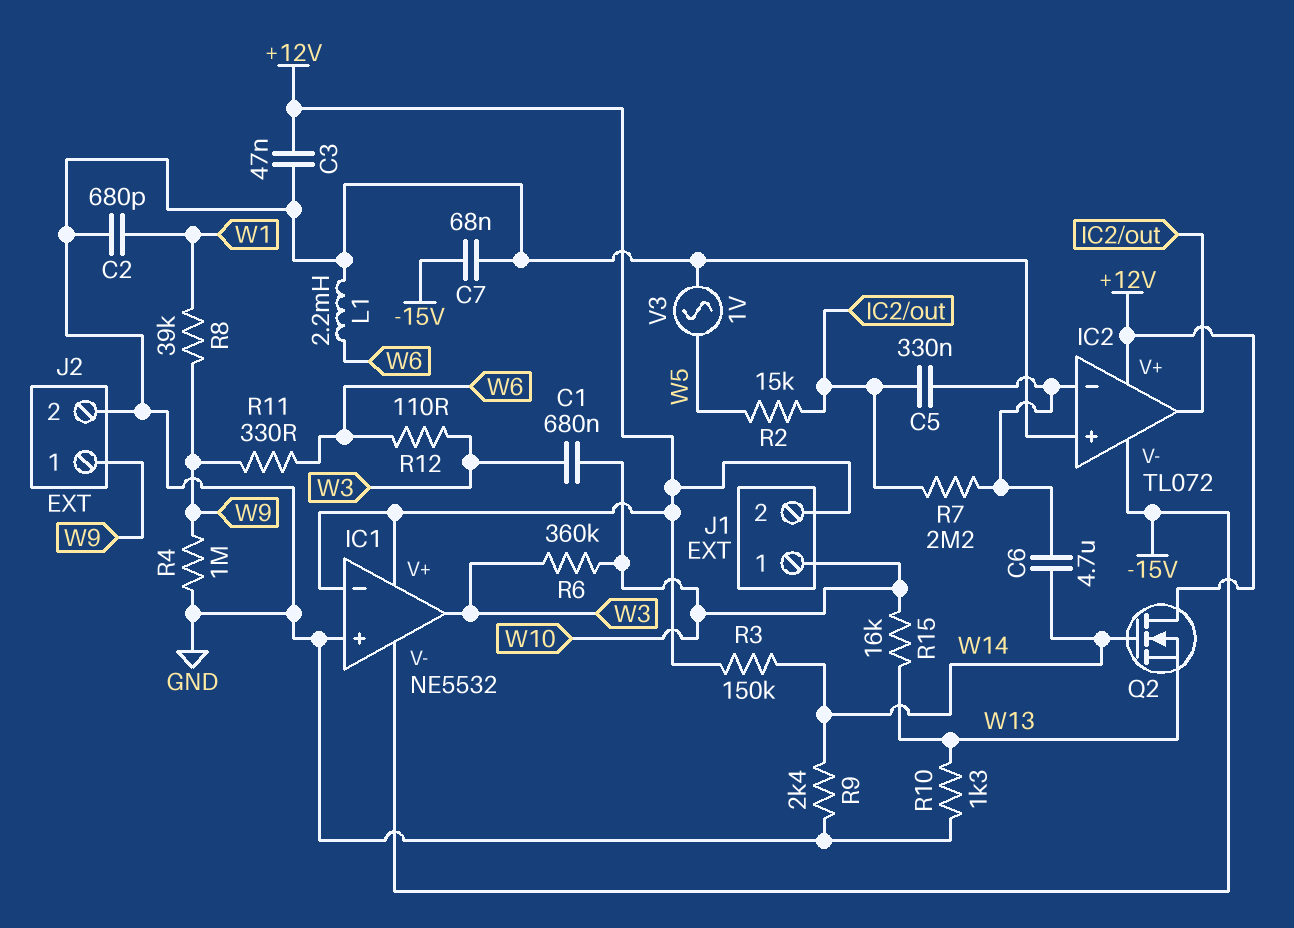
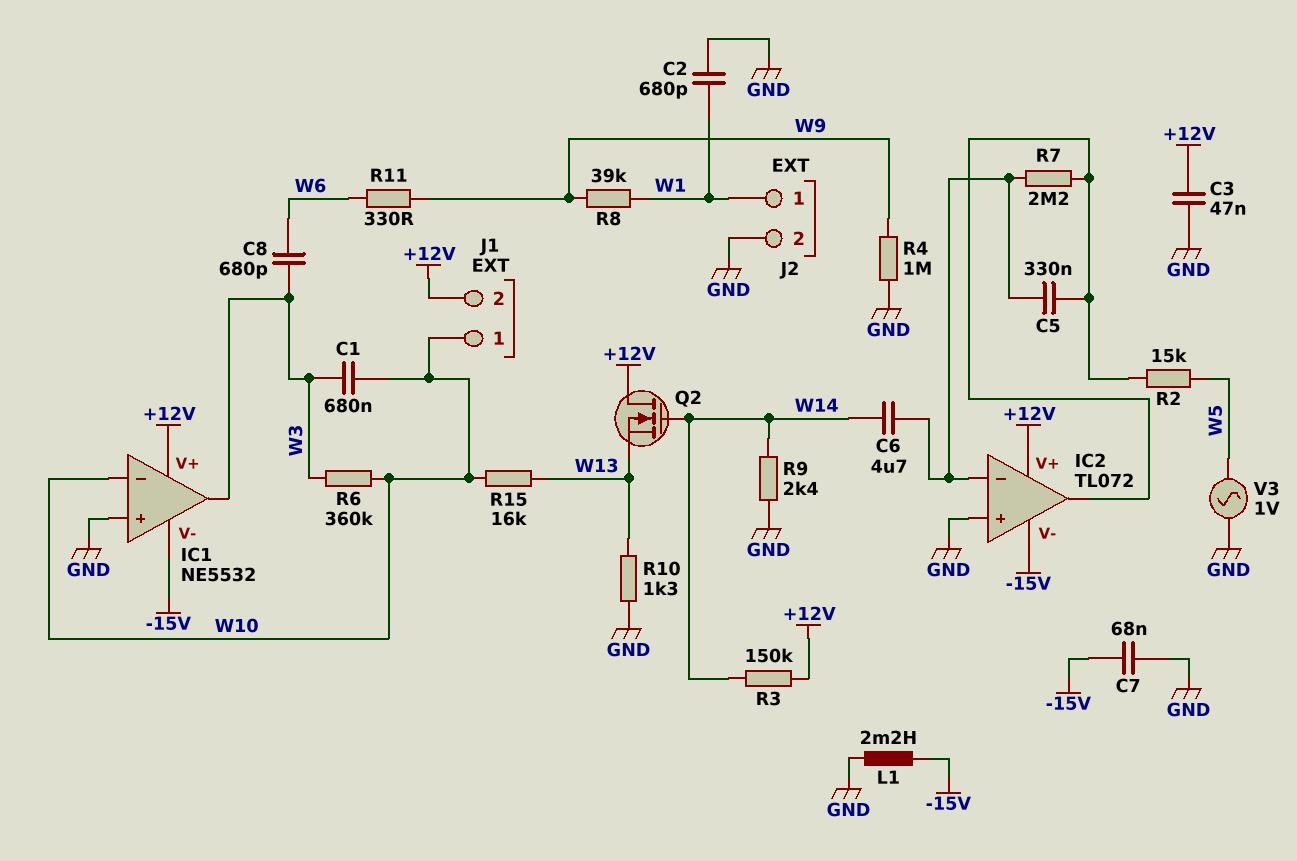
C8: none -> 680pF (W3, W6)
IC1 pin in-: +12V -> W10
J2 pin 1: W9 -> W1
L1: 2.2mH (GND, W6) -> 2.2mH (-15V, GND)
R12: 110 (W3, W6) -> none

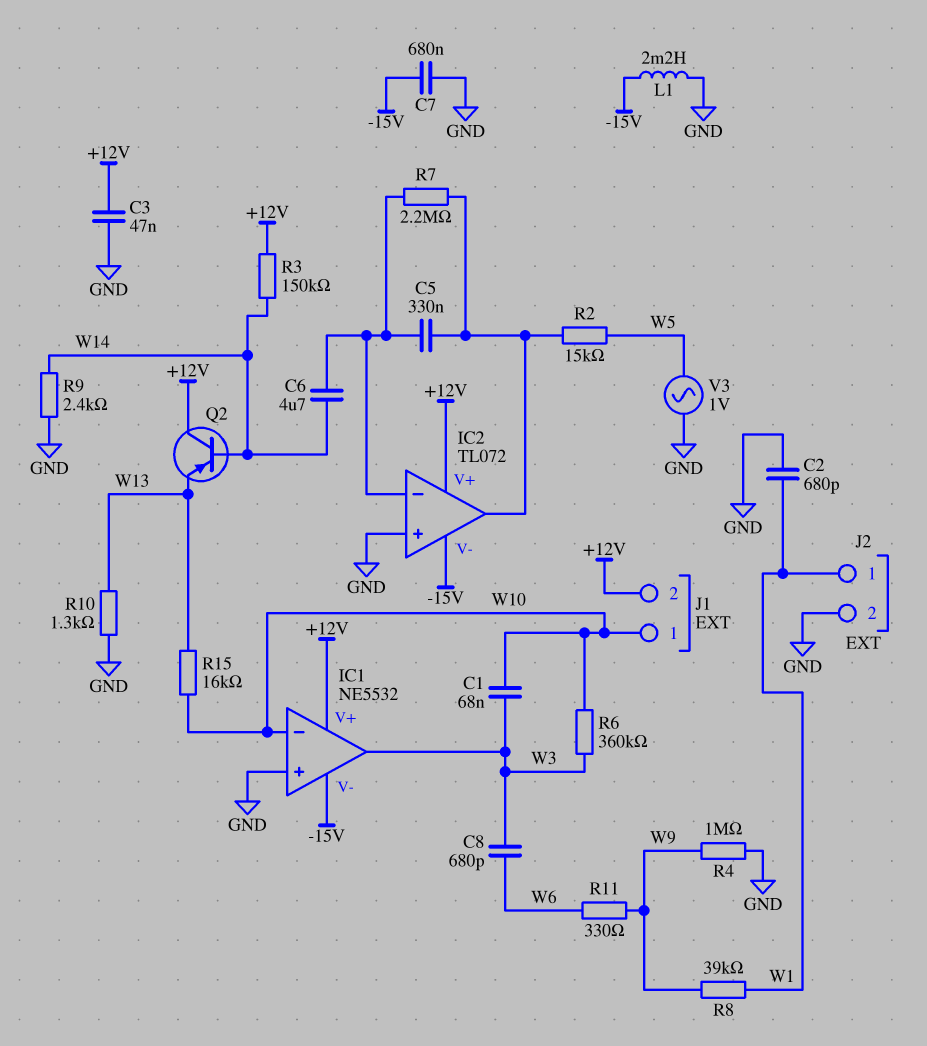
C1: 680nF (W3, W10) -> 68nF (W3, W10)
C7: 68nF (-15V, GND) -> 680nF (-15V, GND)
Q2: NMOS (G W14, D +12V, S W13) -> PNP (B W14, C +12V, E W13)

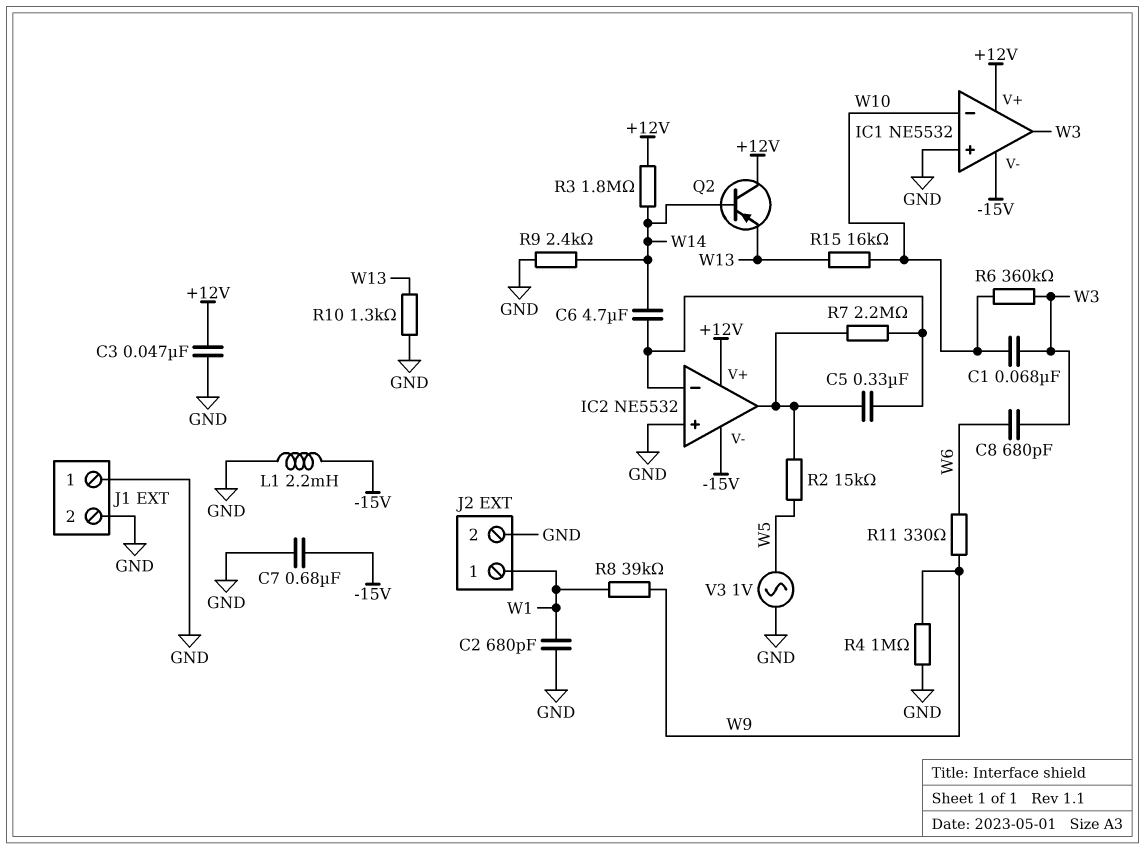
IC2: TL072 -> NE5532
J1 pin 1: W10 -> GND
J1 pin 2: +12V -> GND
R3: 150k (+12V, W14) -> 1.8M (+12V, W14)

